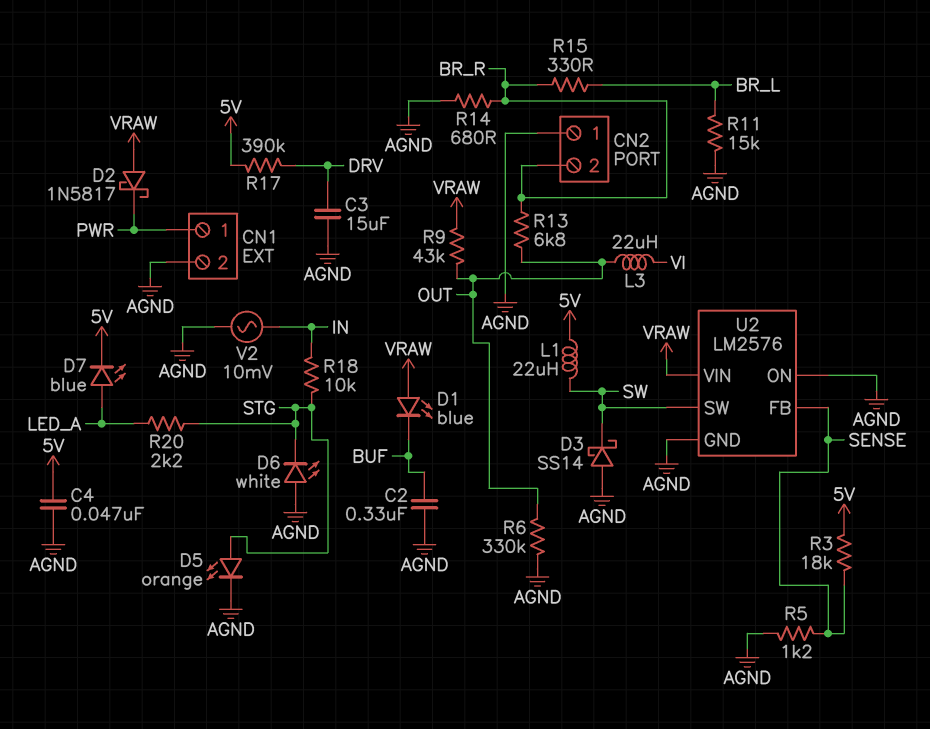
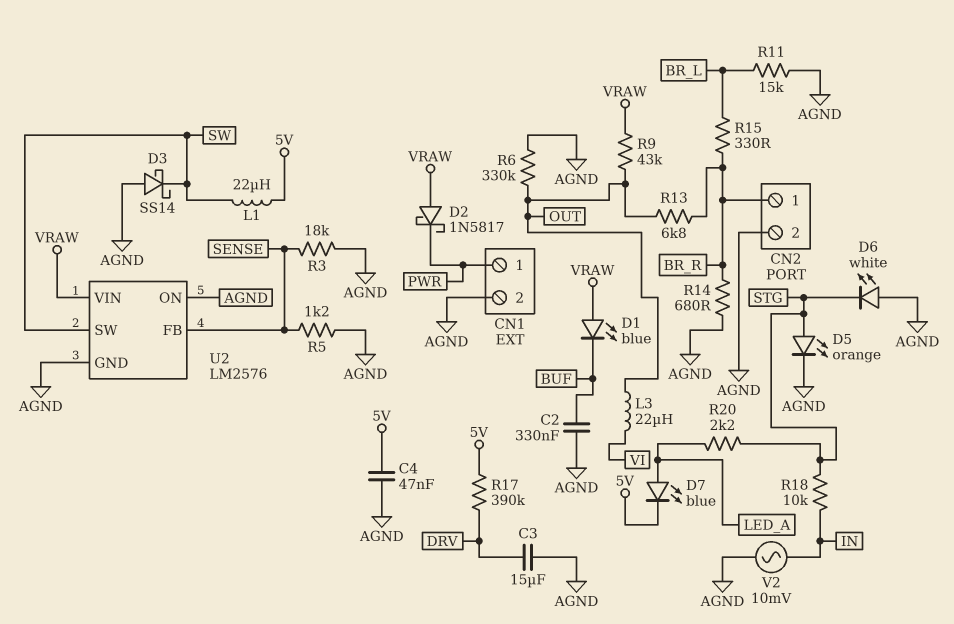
CN2 pin 1: AGND -> BR_R
CN2 pin 2: BR_R -> AGND
R3: 18k (5V, SENSE) -> 18k (AGND, SENSE)

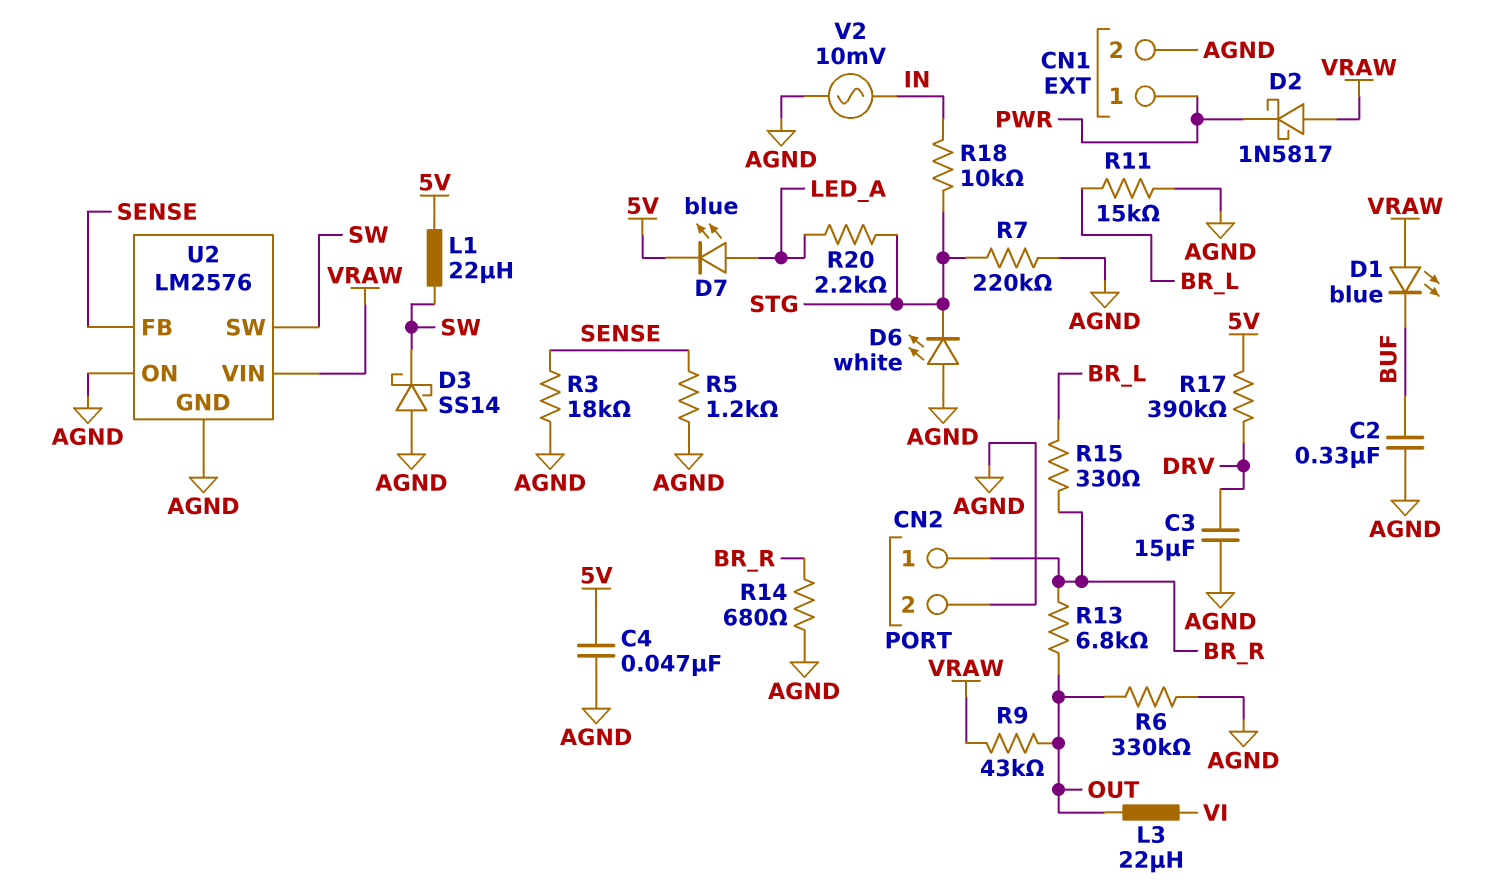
D5: LED orange (A STG, K AGND) -> none
R7: none -> 220k (AGND, STG)

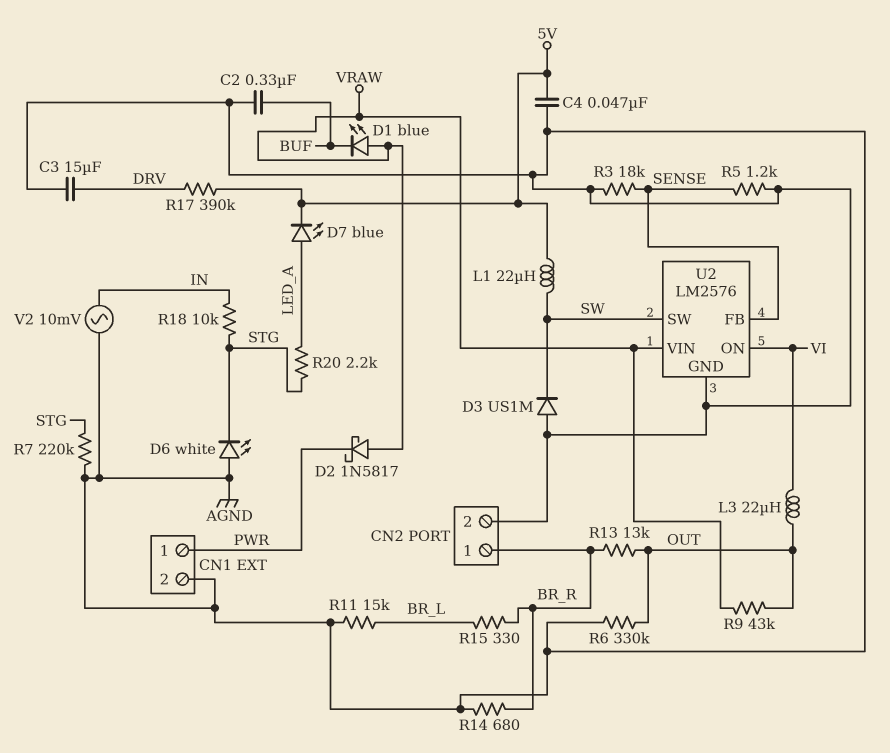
D3: schottky SS14 (A AGND, K SW) -> diode US1M (A AGND, K SW)
R13: 6.8k (BR_R, OUT) -> 13k (BR_R, OUT)
U2 pin ON: AGND -> VI

